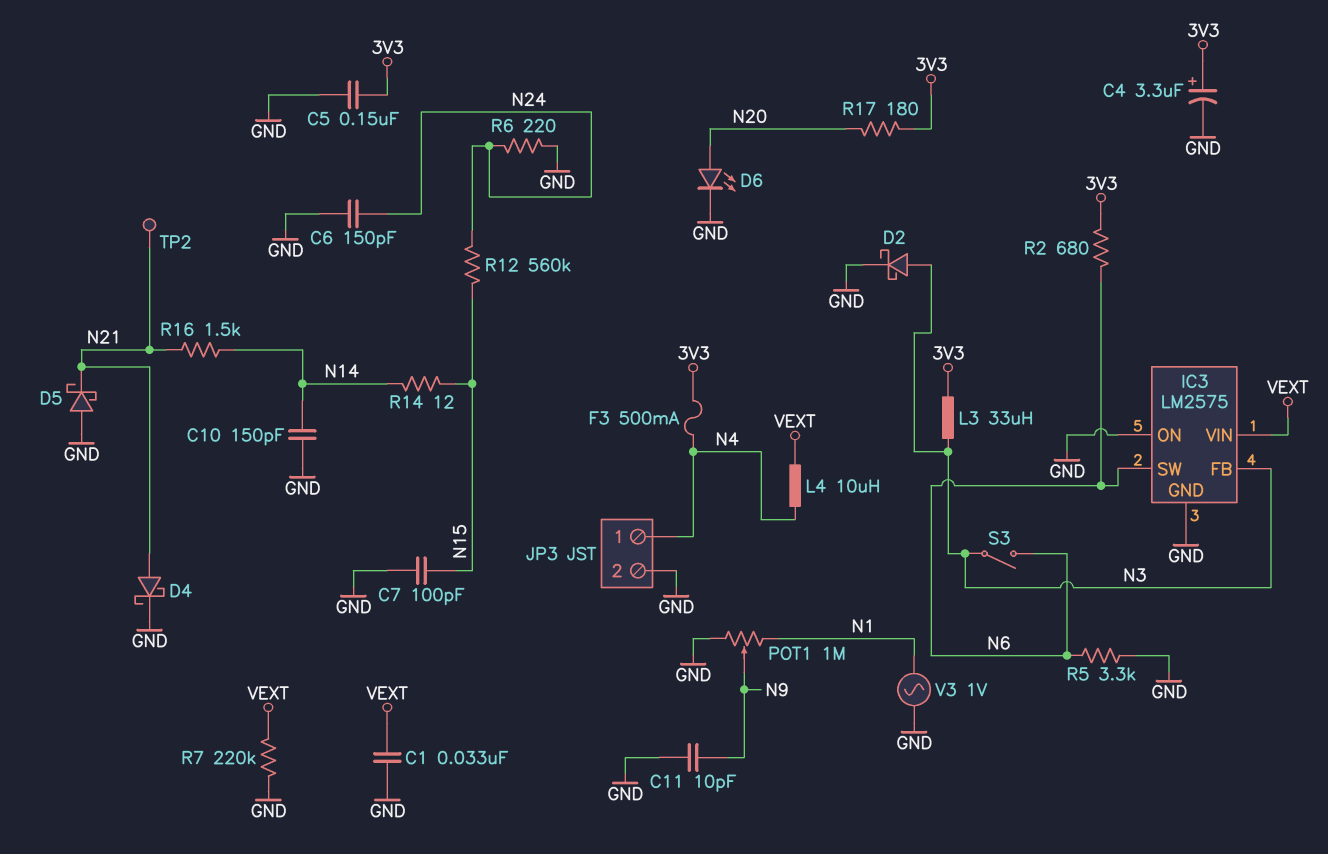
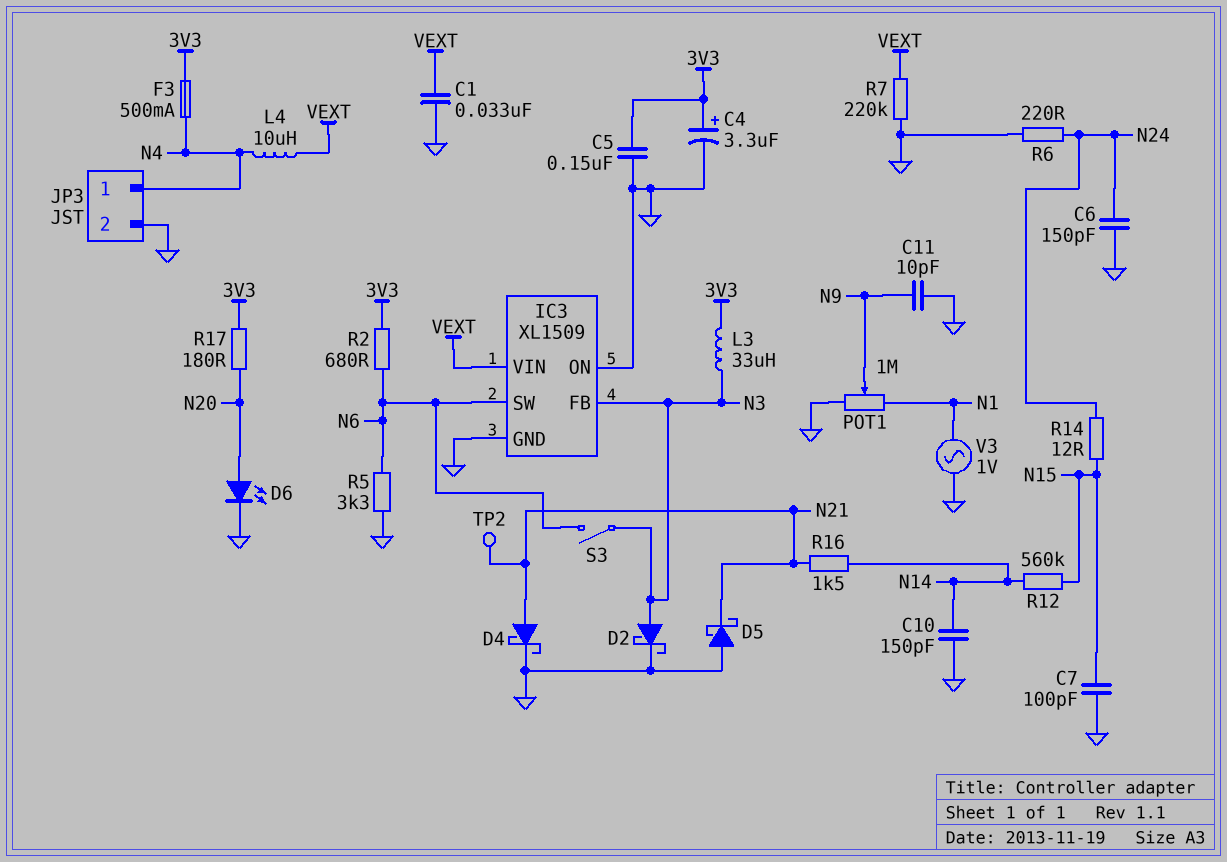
IC3: LM2575 -> XL1509
R12: 560k (N15, N24) -> 560k (N14, N15)
R14: 12 (N14, N15) -> 12 (N15, N24)

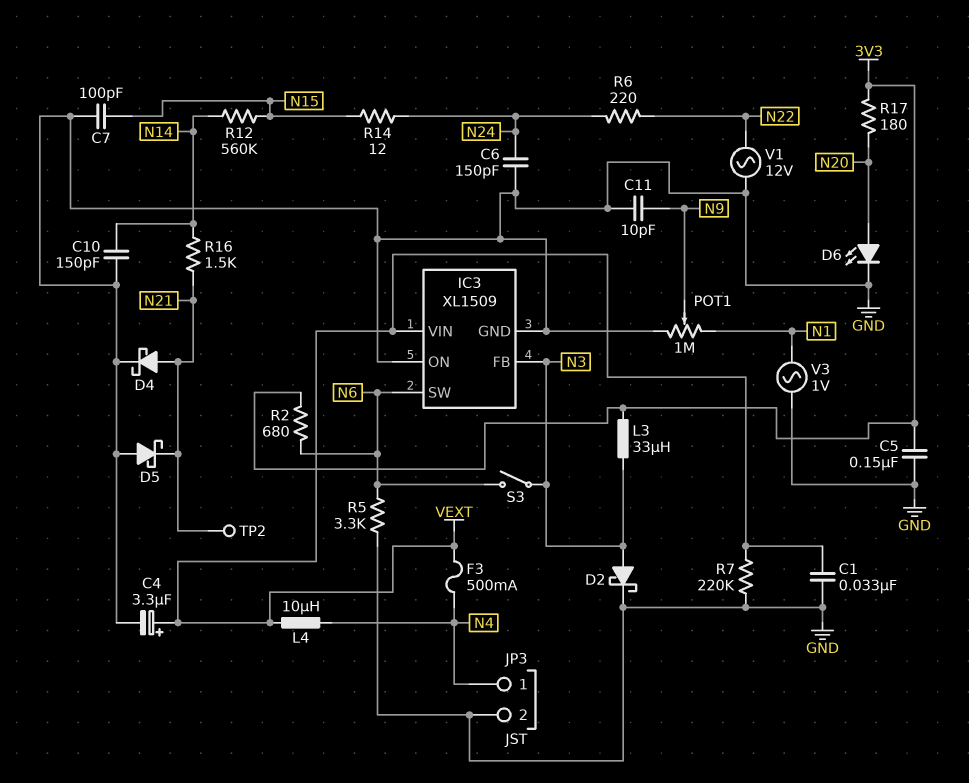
C4: 3.3uF (plus 3V3, minus GND) -> 3.3uF (plus VEXT, minus GND)
F3: 500mA (3V3, N4) -> 500mA (N4, VEXT)
R6: 220 (GND, N24) -> 220 (N22, N24)
V1: none -> AC 12V (GND, N22)

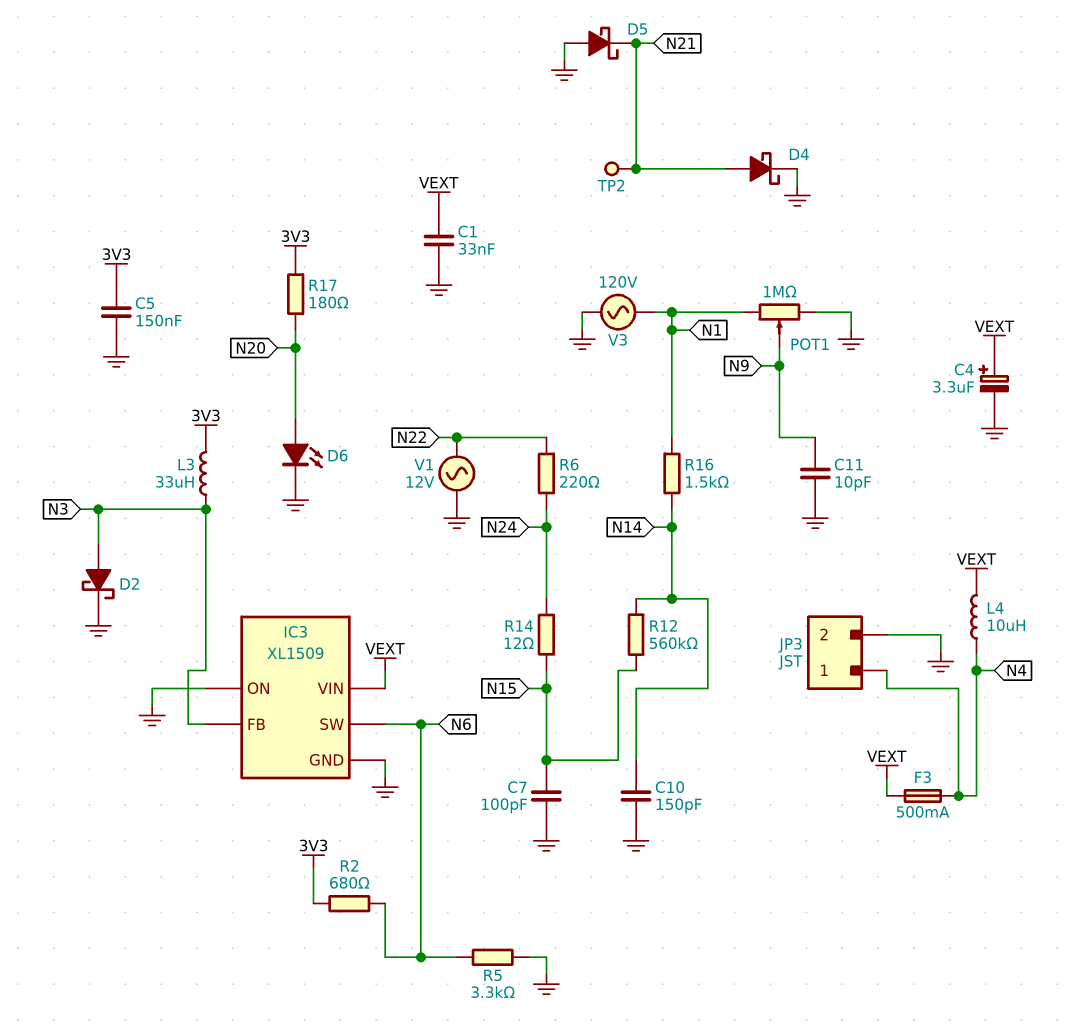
C6: 150pF (GND, N24) -> none
R7: 220k (GND, VEXT) -> none
R16: 1.5k (N14, N21) -> 1.5k (N1, N14)
S3: switch (N3, N6) -> none
V3: AC 1V (GND, N1) -> AC 120V (GND, N1)

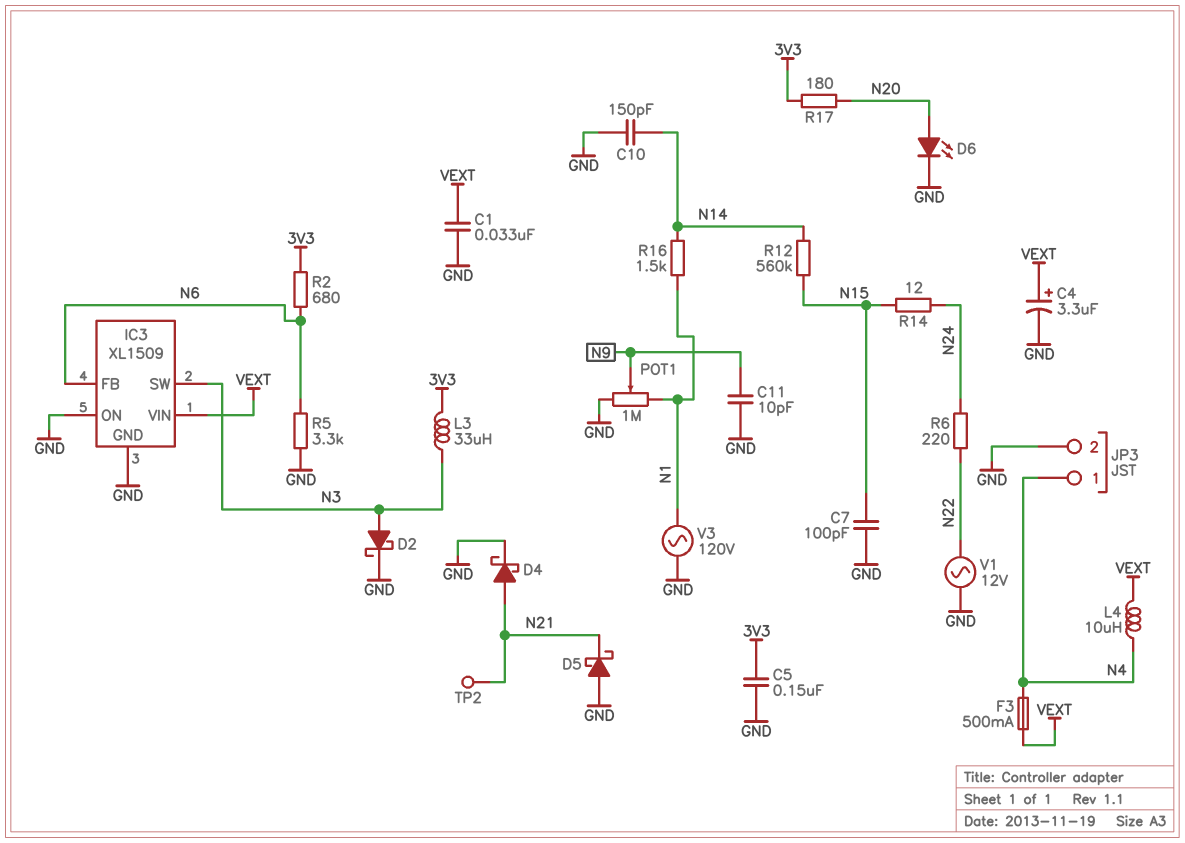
IC3 pin FB: N3 -> N6
IC3 pin SW: N6 -> N3

